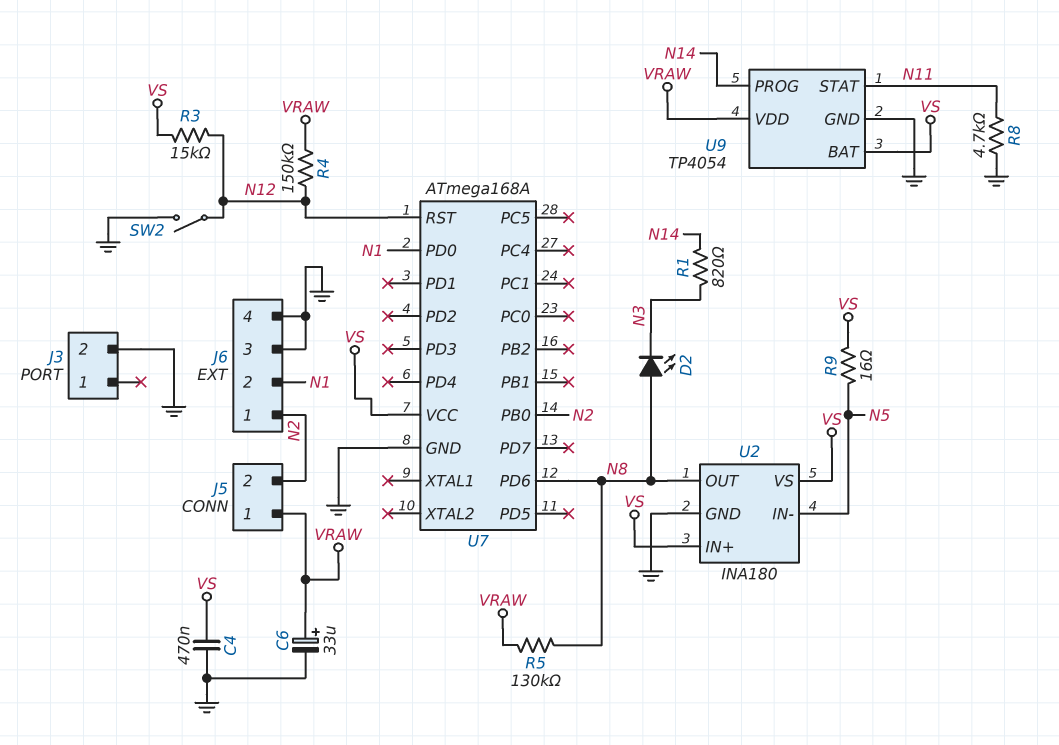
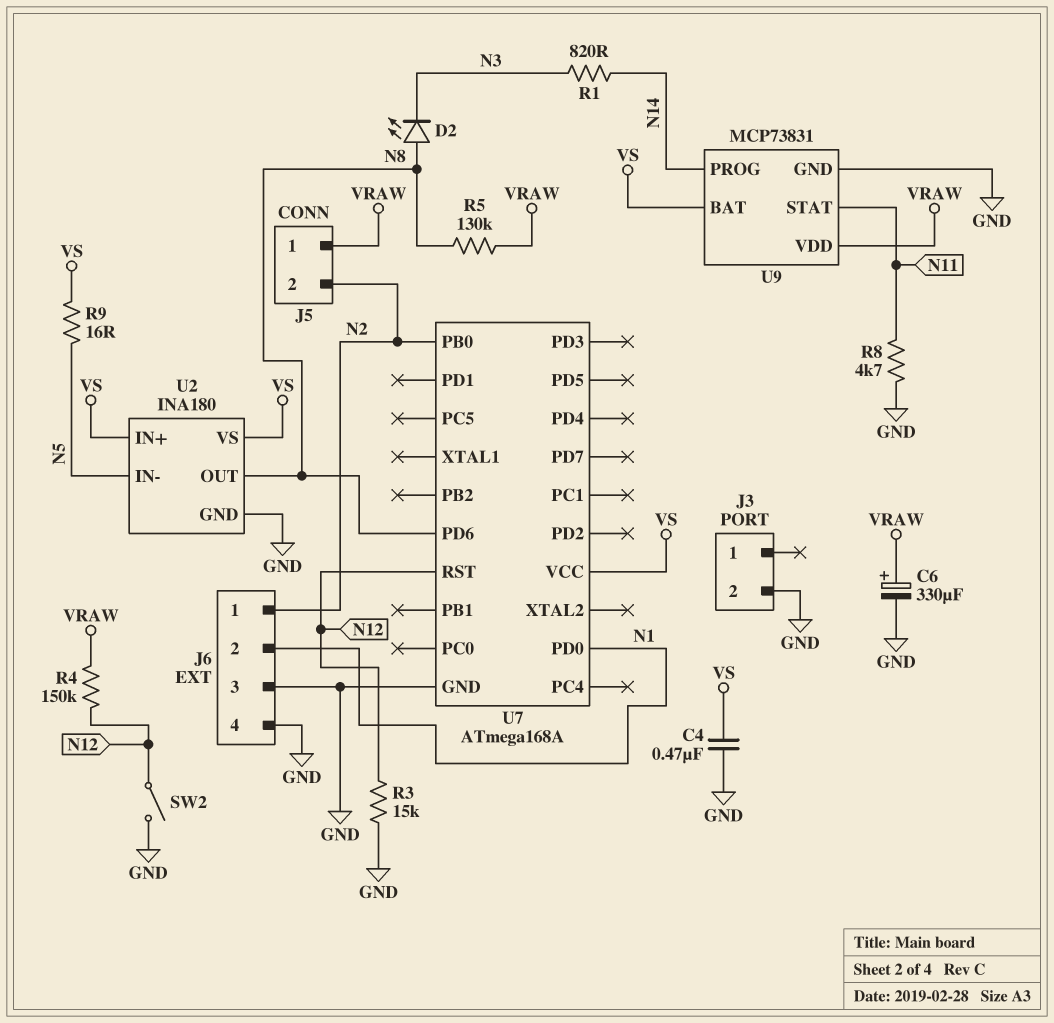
C6: 33uF (plus VRAW, minus GND) -> 330uF (plus VRAW, minus GND)
R3: 15k (N12, VS) -> 15k (GND, N12)
U9: TP4054 -> MCP73831

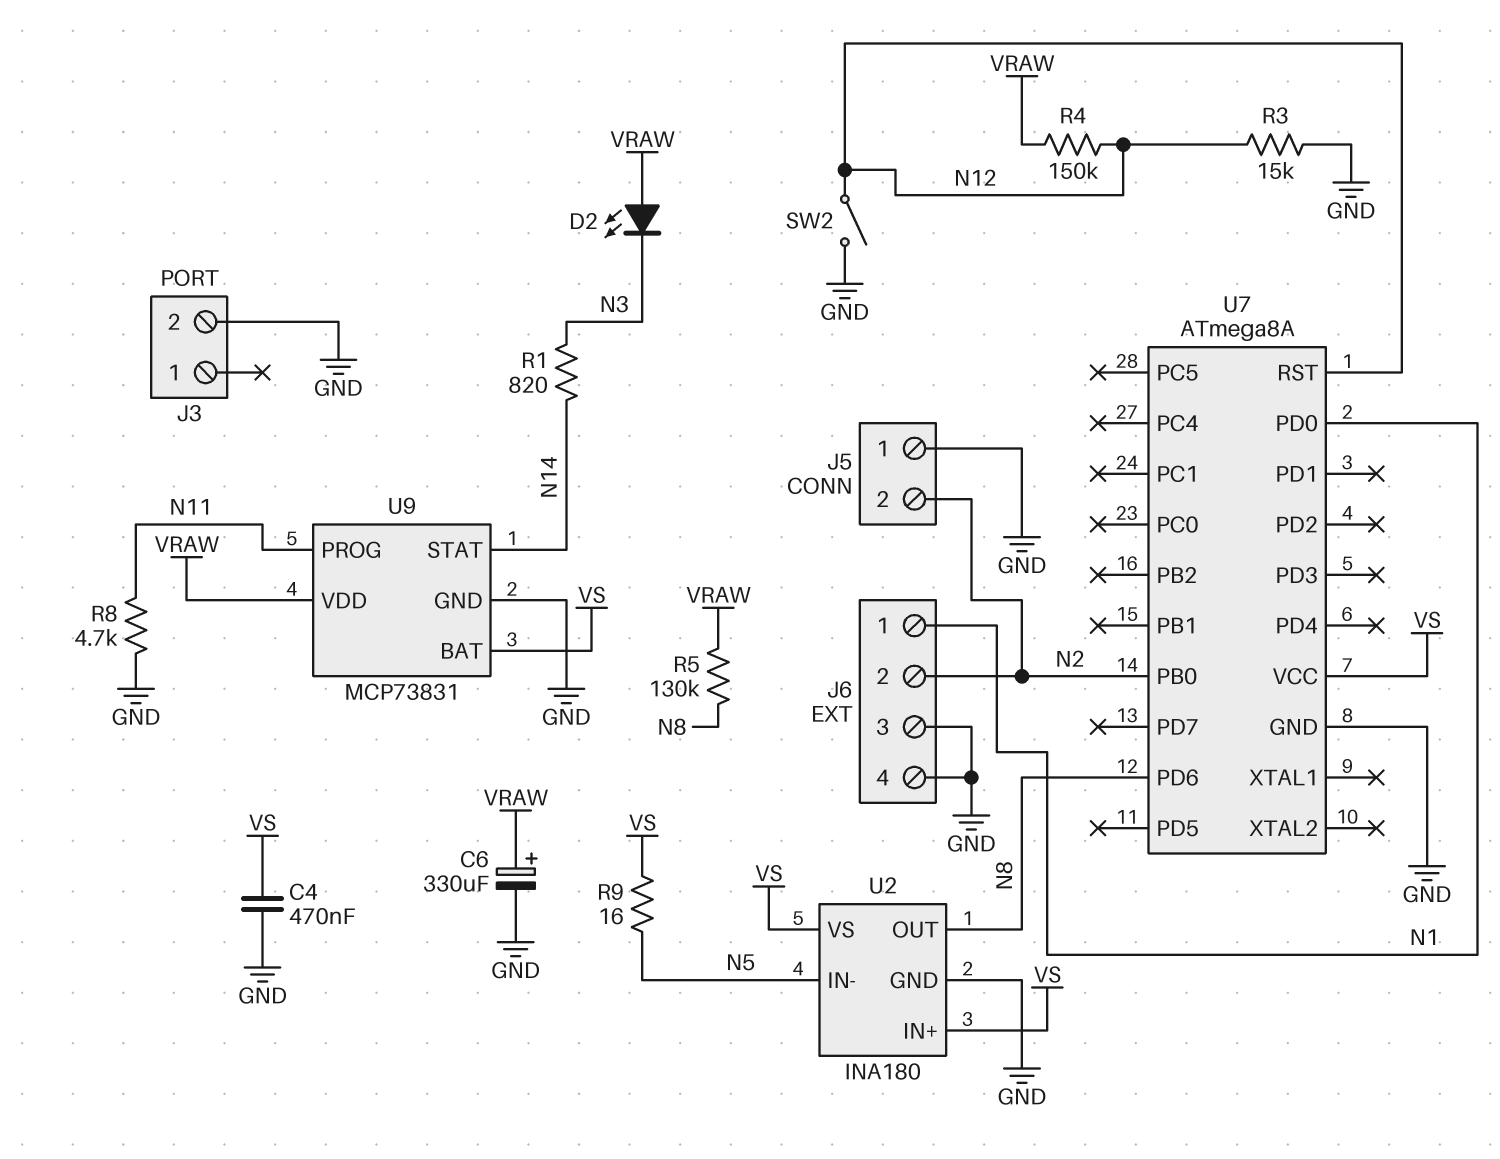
D2: LED (A N8, K N3) -> LED (A VRAW, K N3)
J5 pin 1: VRAW -> GND
J6 pin 1: N2 -> N1
J6 pin 2: N1 -> N2
U7: ATmega168A -> ATmega8A
U9 pin PROG: N14 -> N11
U9 pin STAT: N11 -> N14

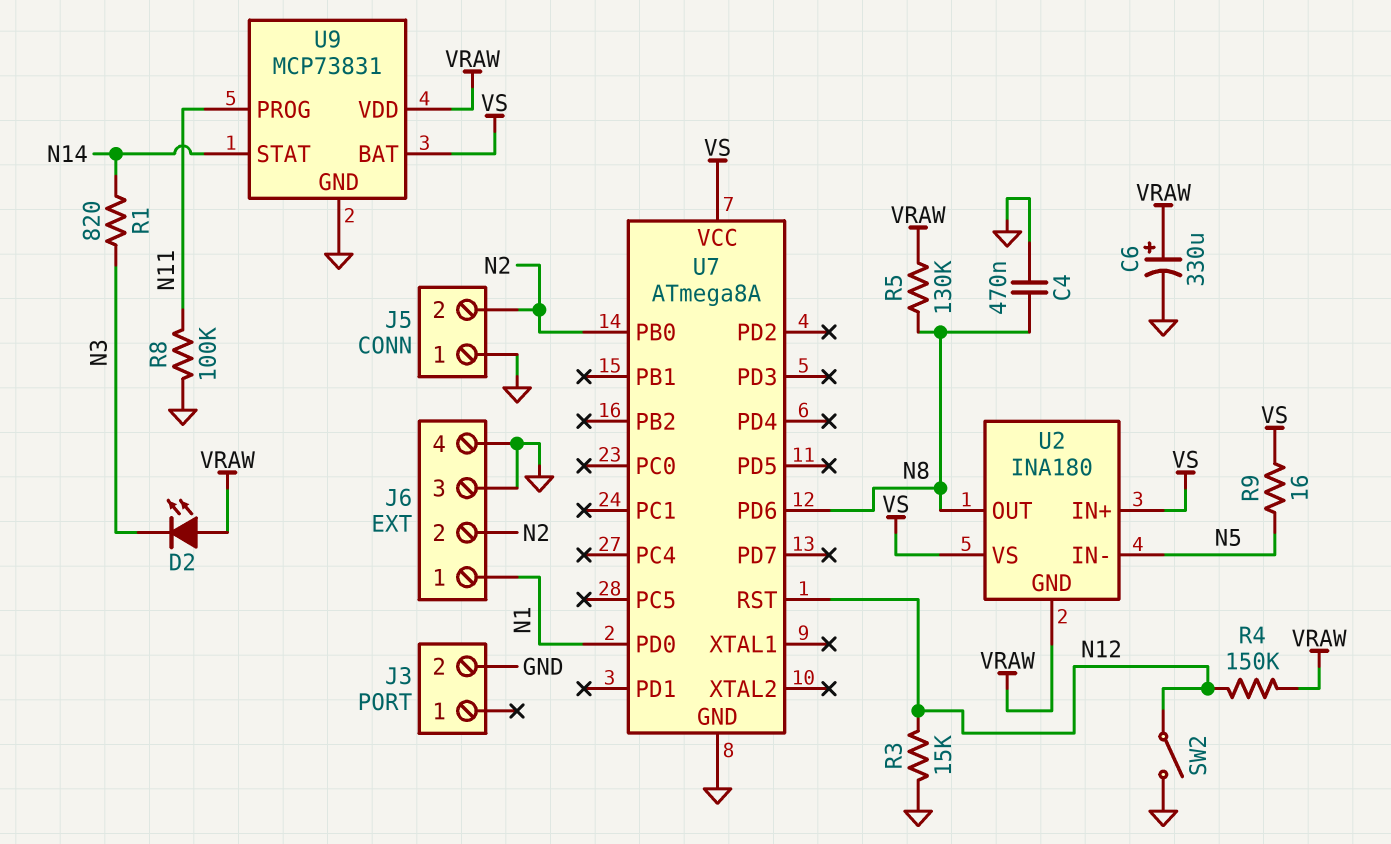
C4: 470nF (GND, VS) -> 470nF (GND, N8)
R8: 4.7k (GND, N11) -> 100k (GND, N11)
U2 pin GND: GND -> VRAW

